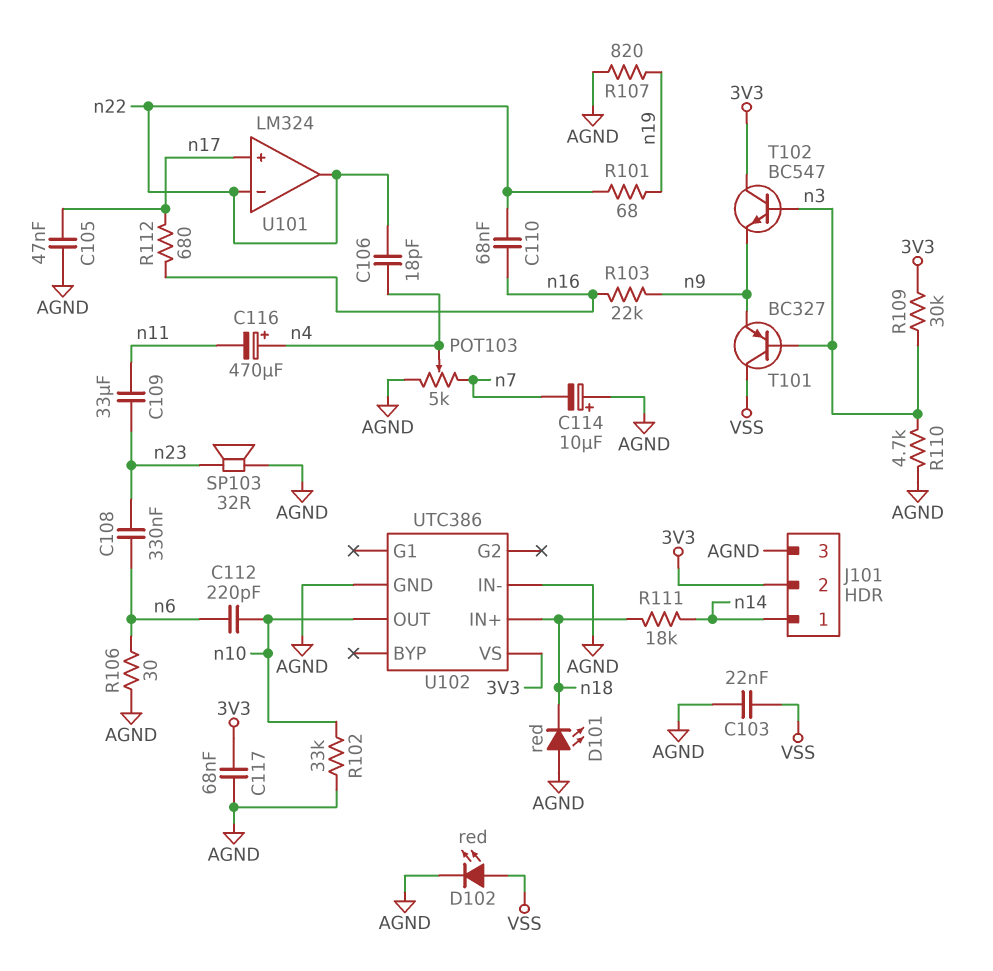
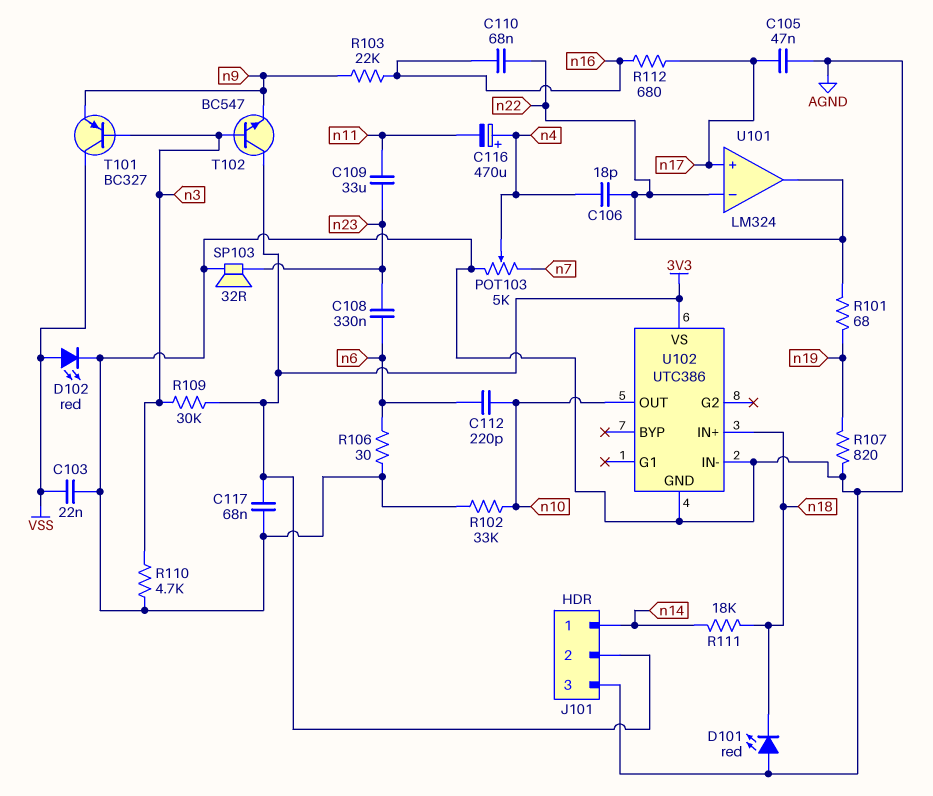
C114: 10uF (plus AGND, minus n7) -> none

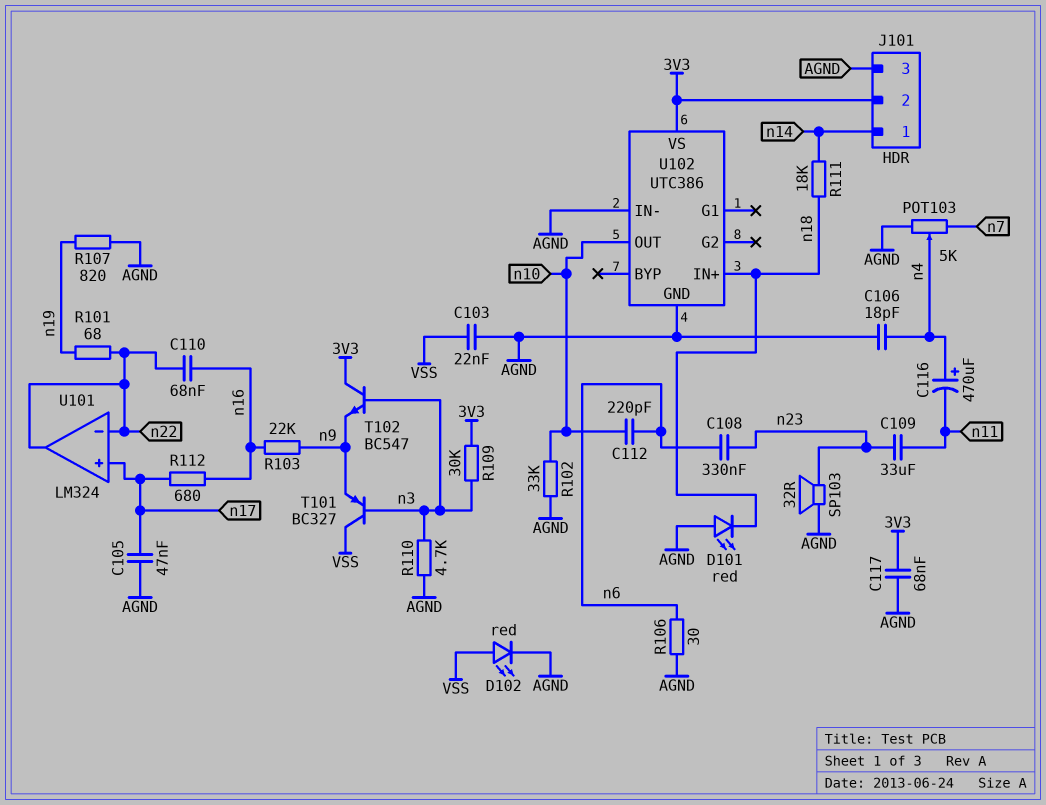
C106: 18pF (n4, n22) -> 18pF (AGND, n4)

